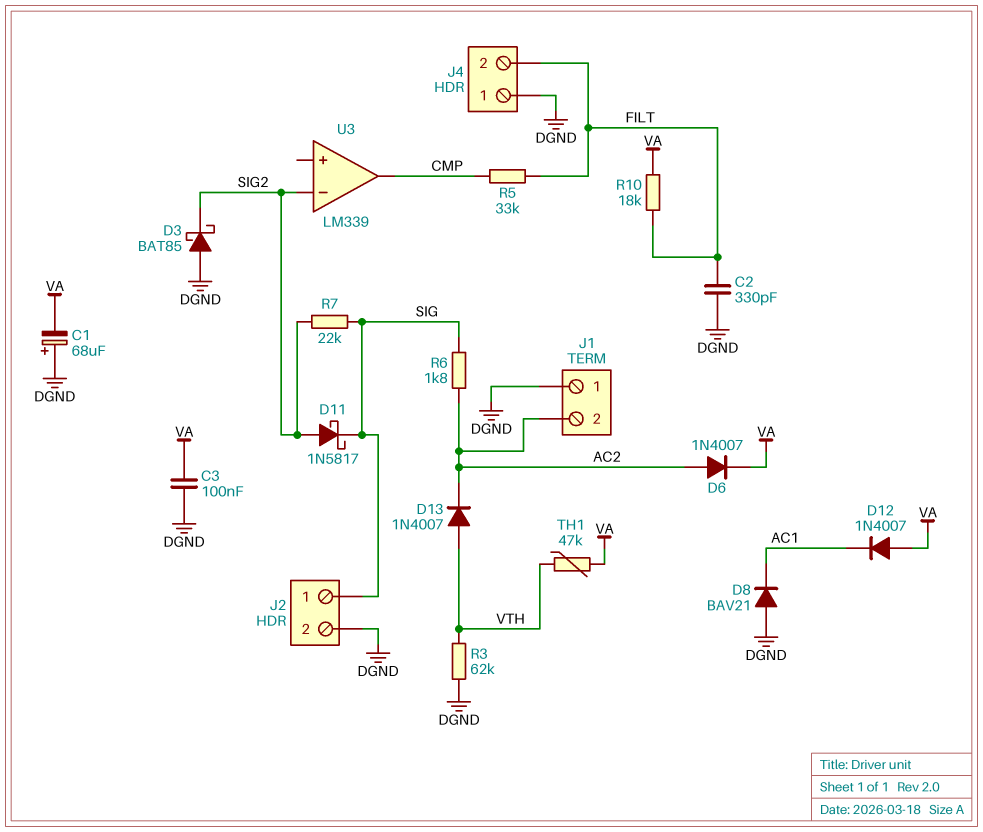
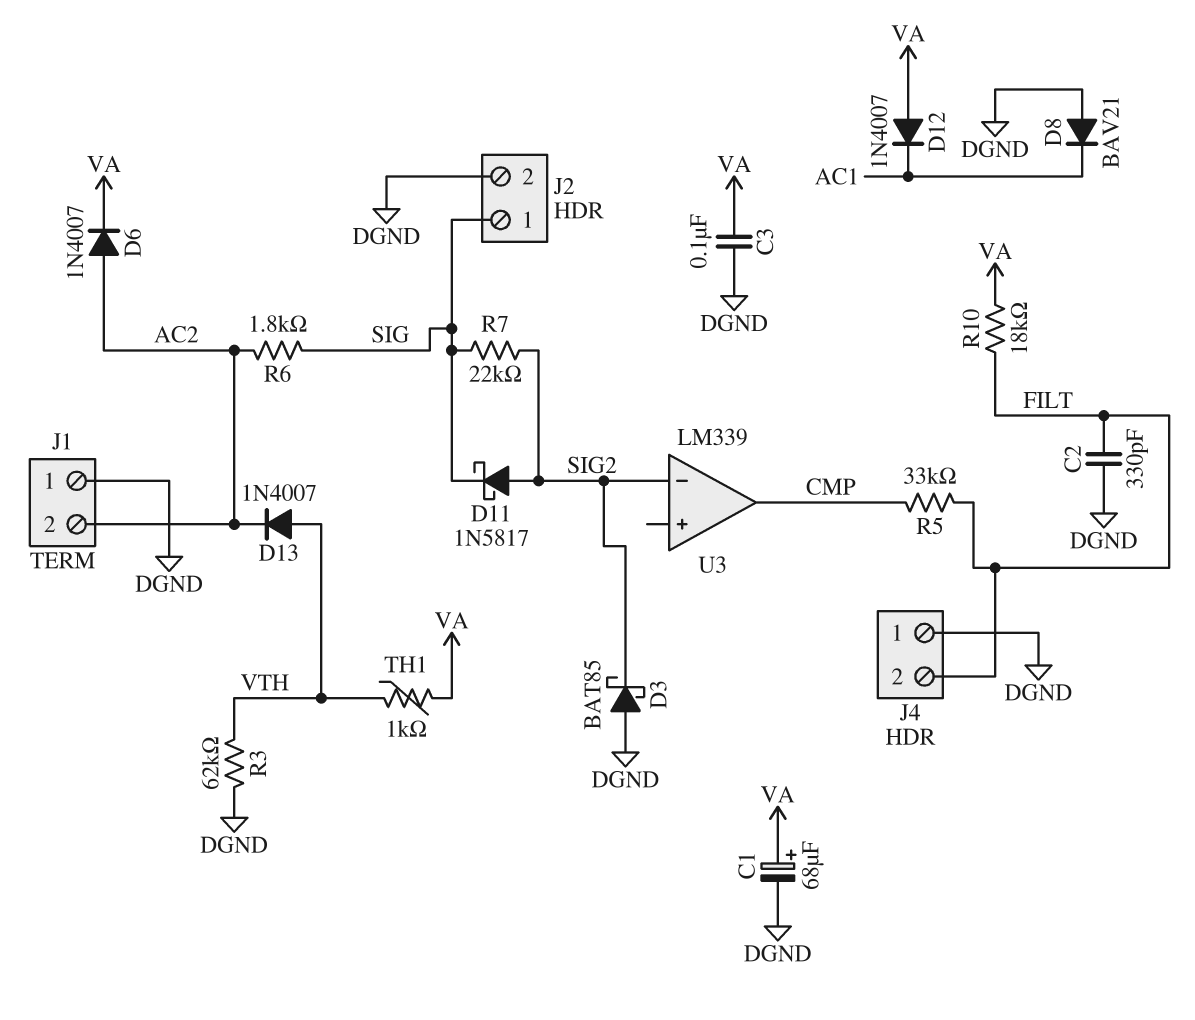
C1: 68uF (plus DGND, minus VA) -> 68uF (plus VA, minus DGND)
TH1: 47k (VA, VTH) -> 1k (VA, VTH)

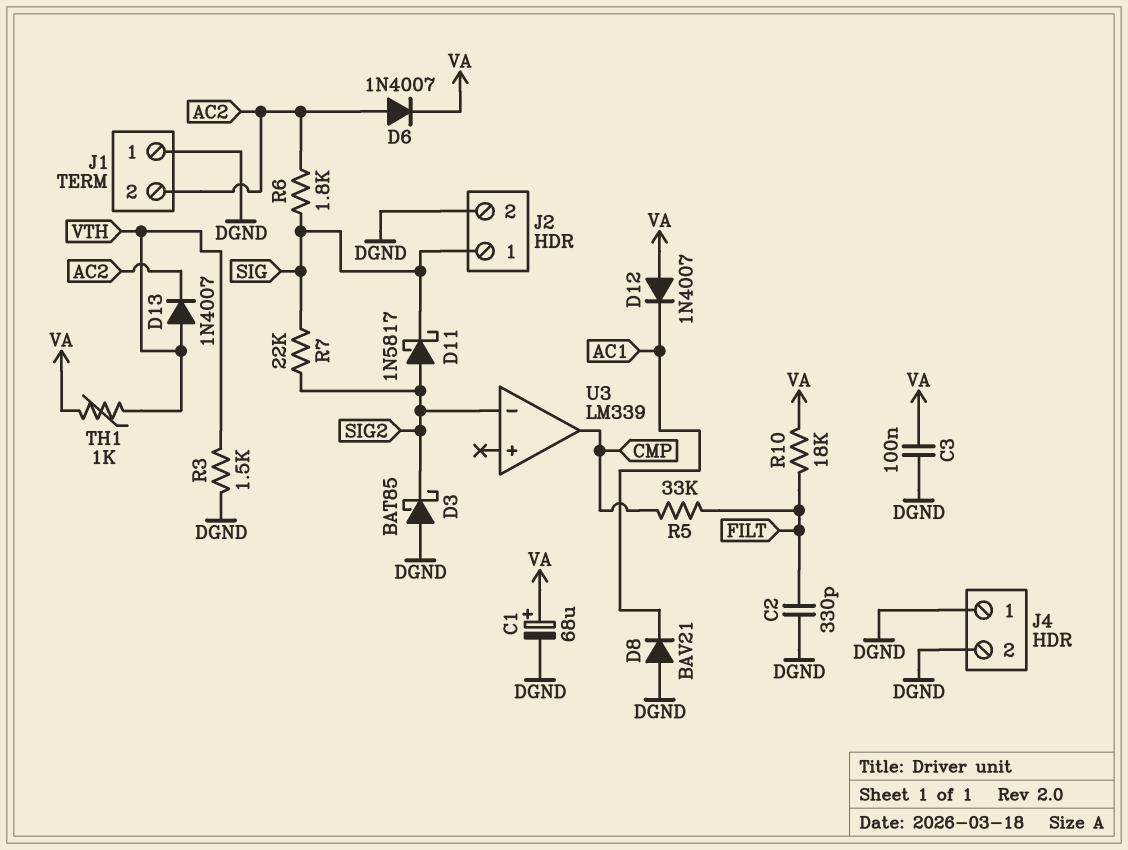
J4 pin 2: FILT -> DGND
R3: 62k (DGND, VTH) -> 1.5k (DGND, VTH)

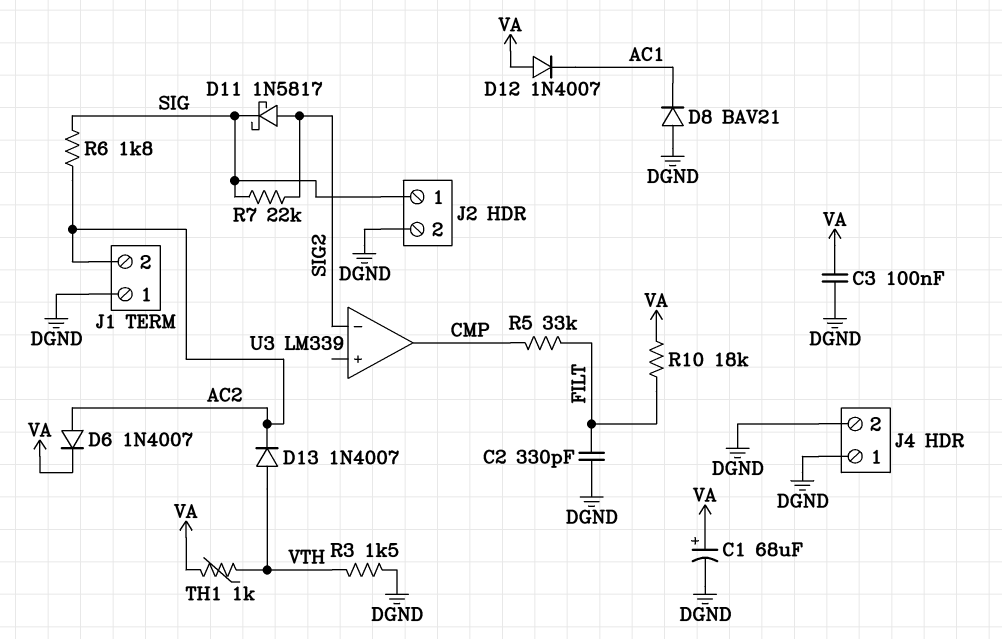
D3: schottky BAT85 (A DGND, K SIG2) -> none

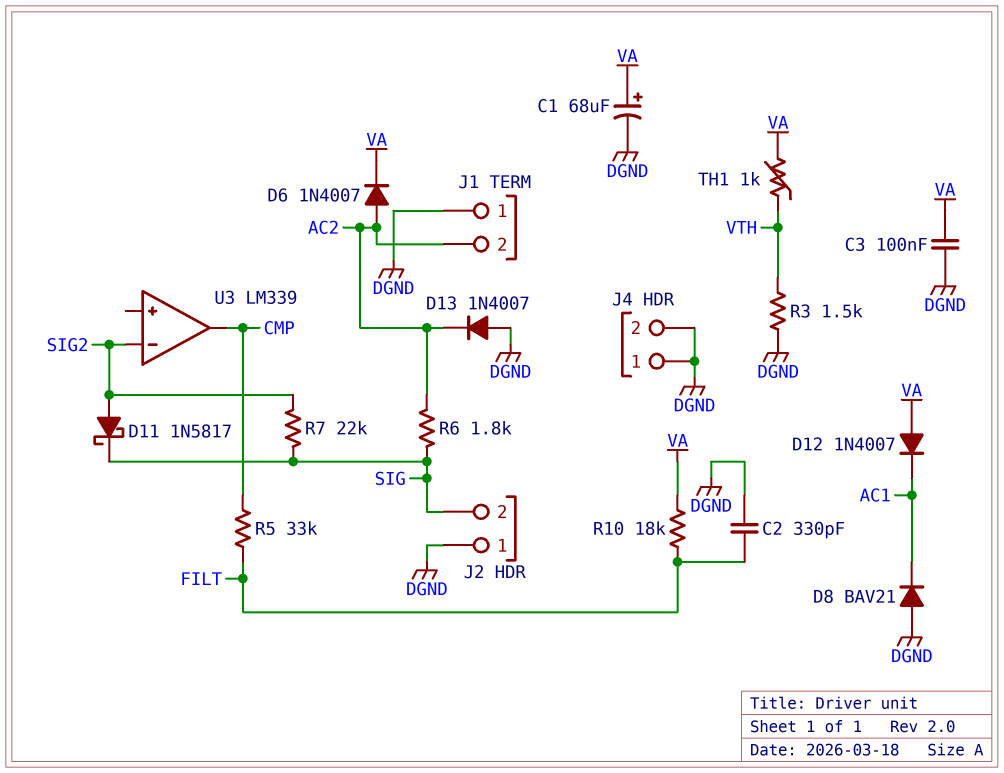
D13: diode 1N4007 (A VTH, K AC2) -> diode 1N4007 (A DGND, K AC2)
J2 pin 1: SIG -> DGND
J2 pin 2: DGND -> SIG

